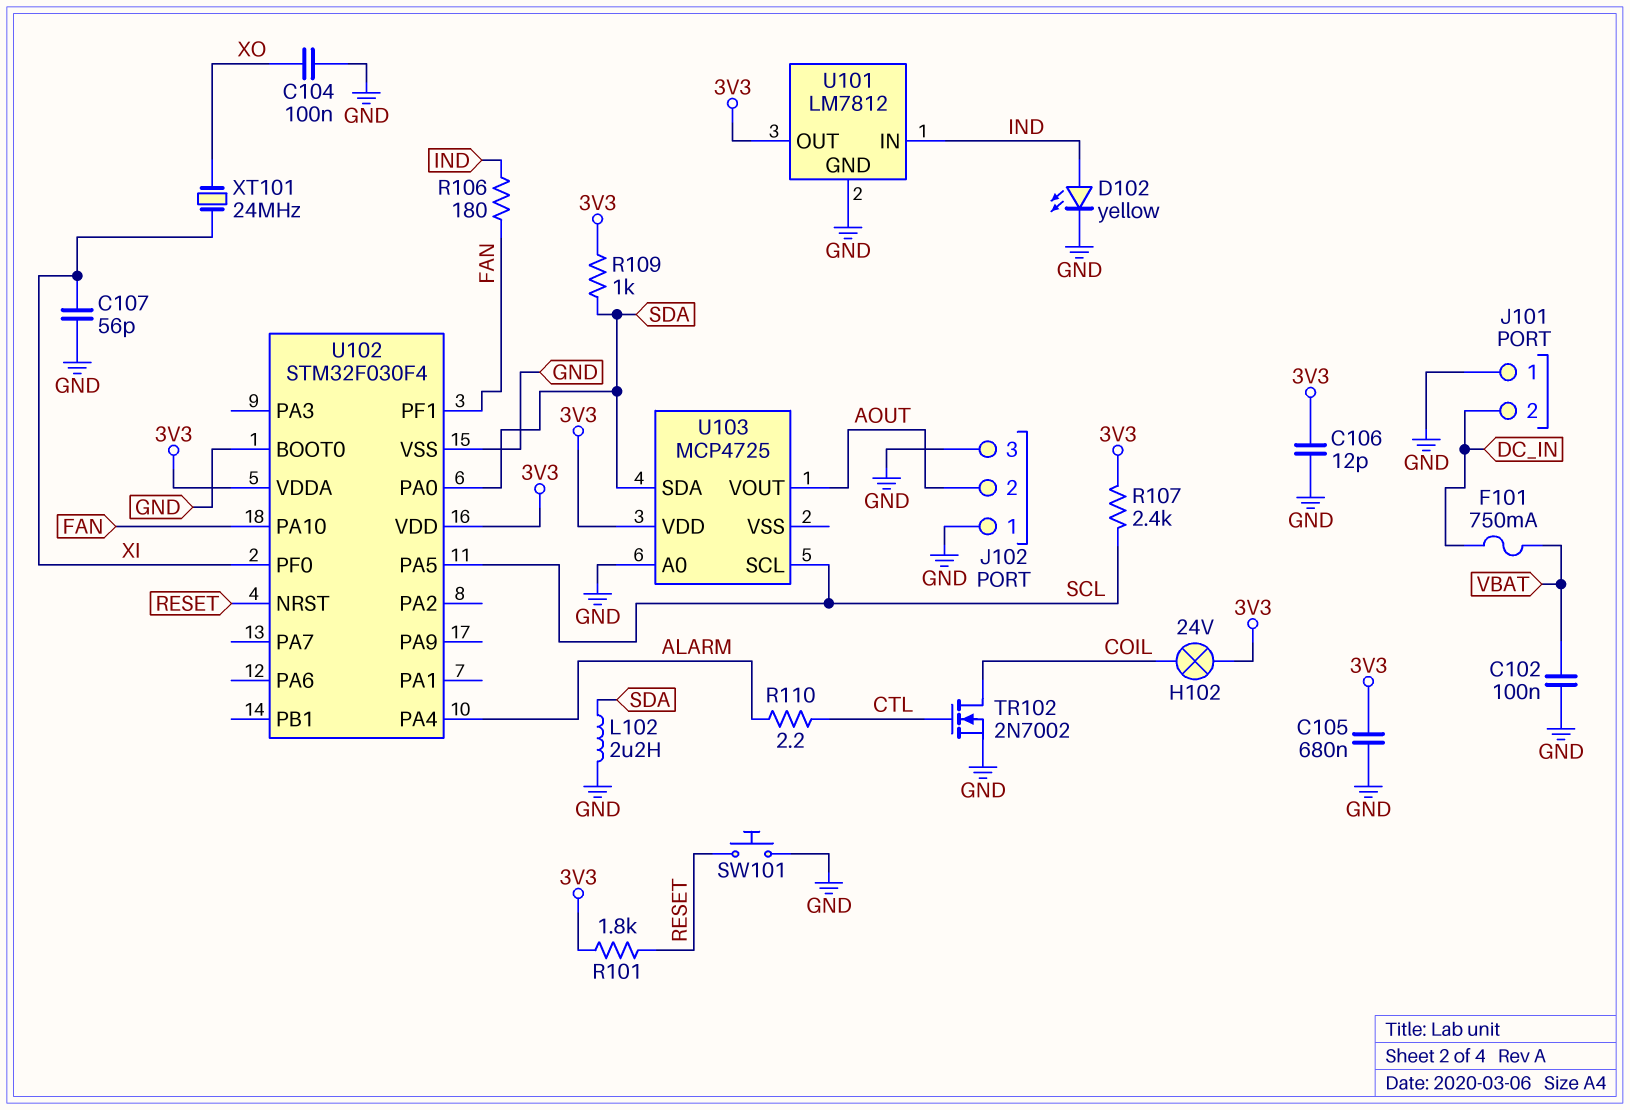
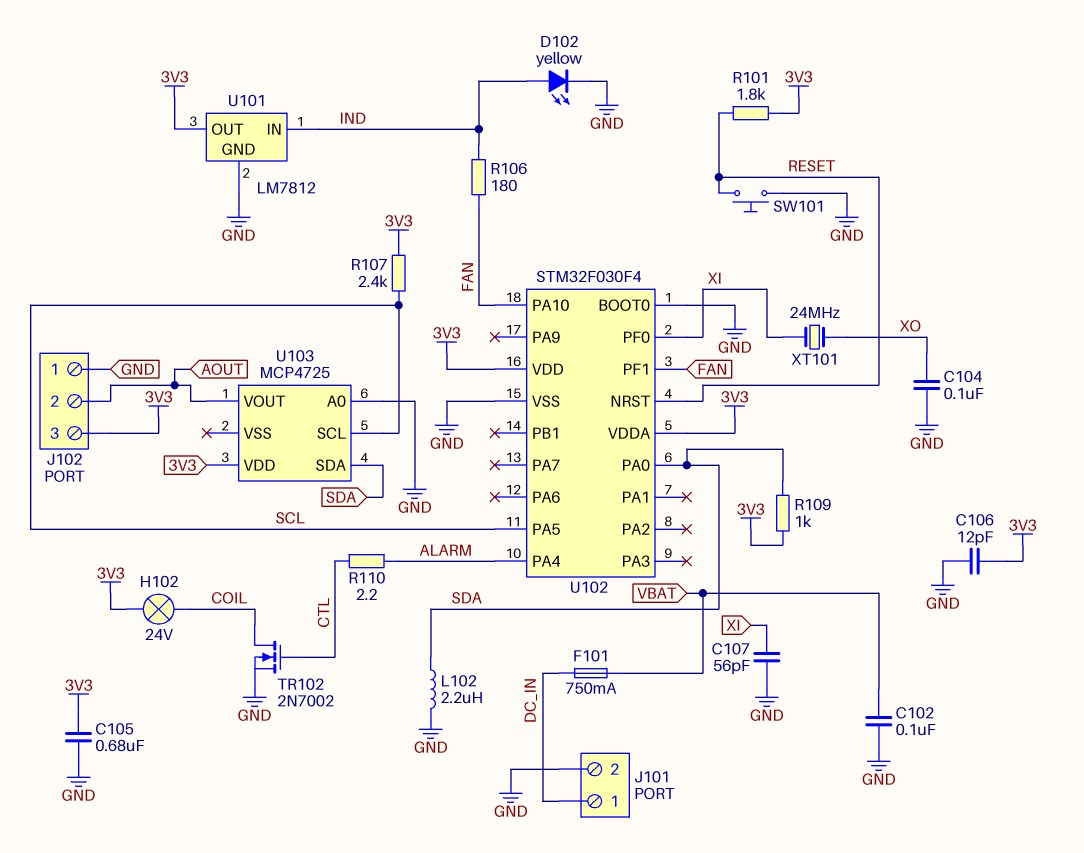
J101 pin 1: GND -> DC_IN
J101 pin 2: DC_IN -> GND
J102 pin 3: GND -> 3V3

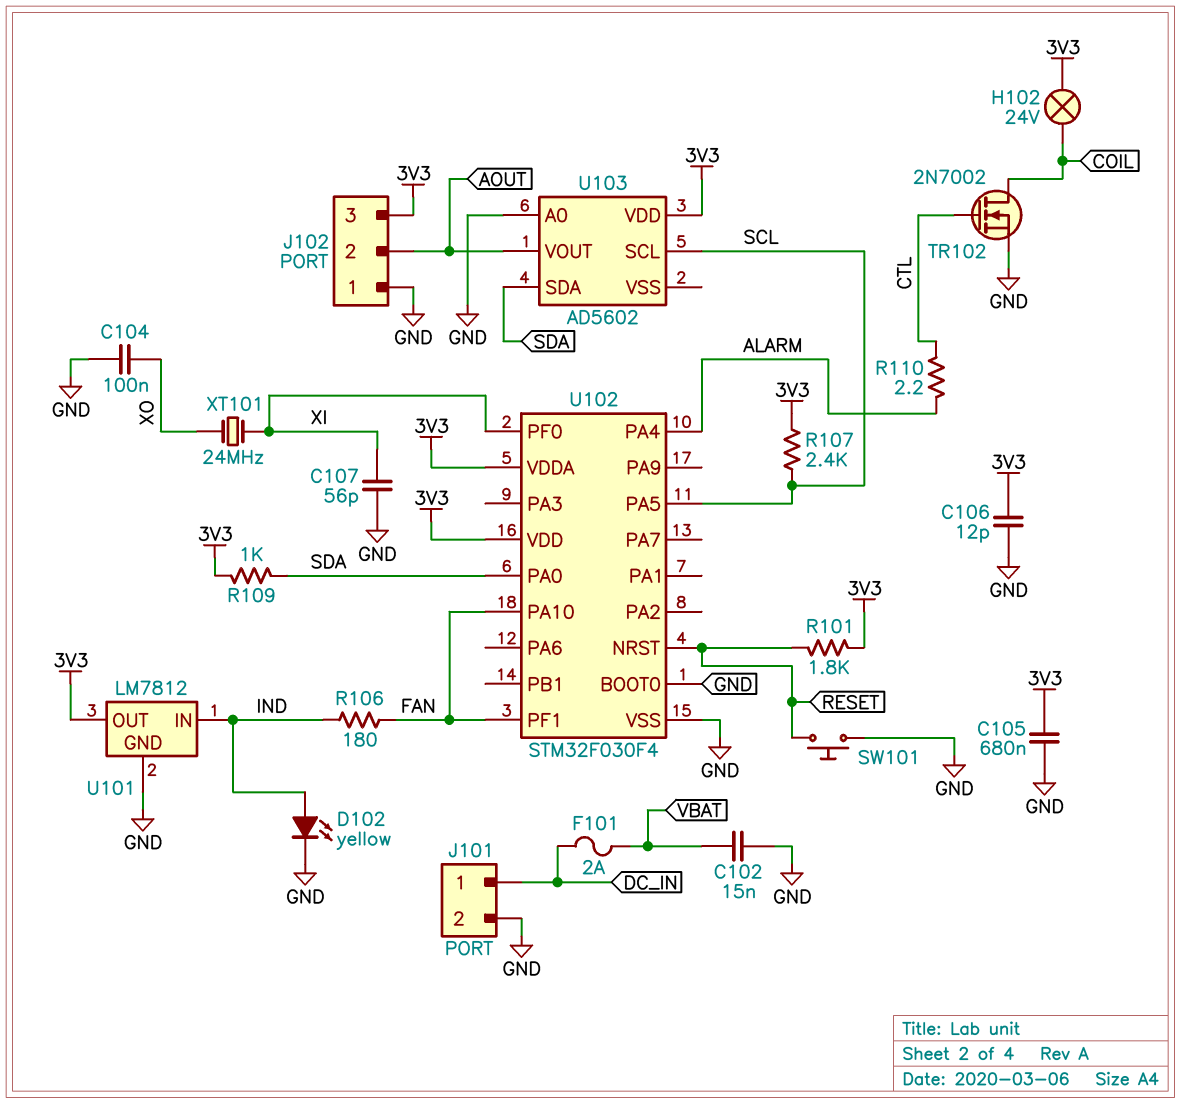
C102: 100nF (GND, VBAT) -> 15nF (GND, VBAT)
F101: 750mA (DC_IN, VBAT) -> 2A (DC_IN, VBAT)
L102: 2.2uH (GND, SDA) -> none
U103: MCP4725 -> AD5602

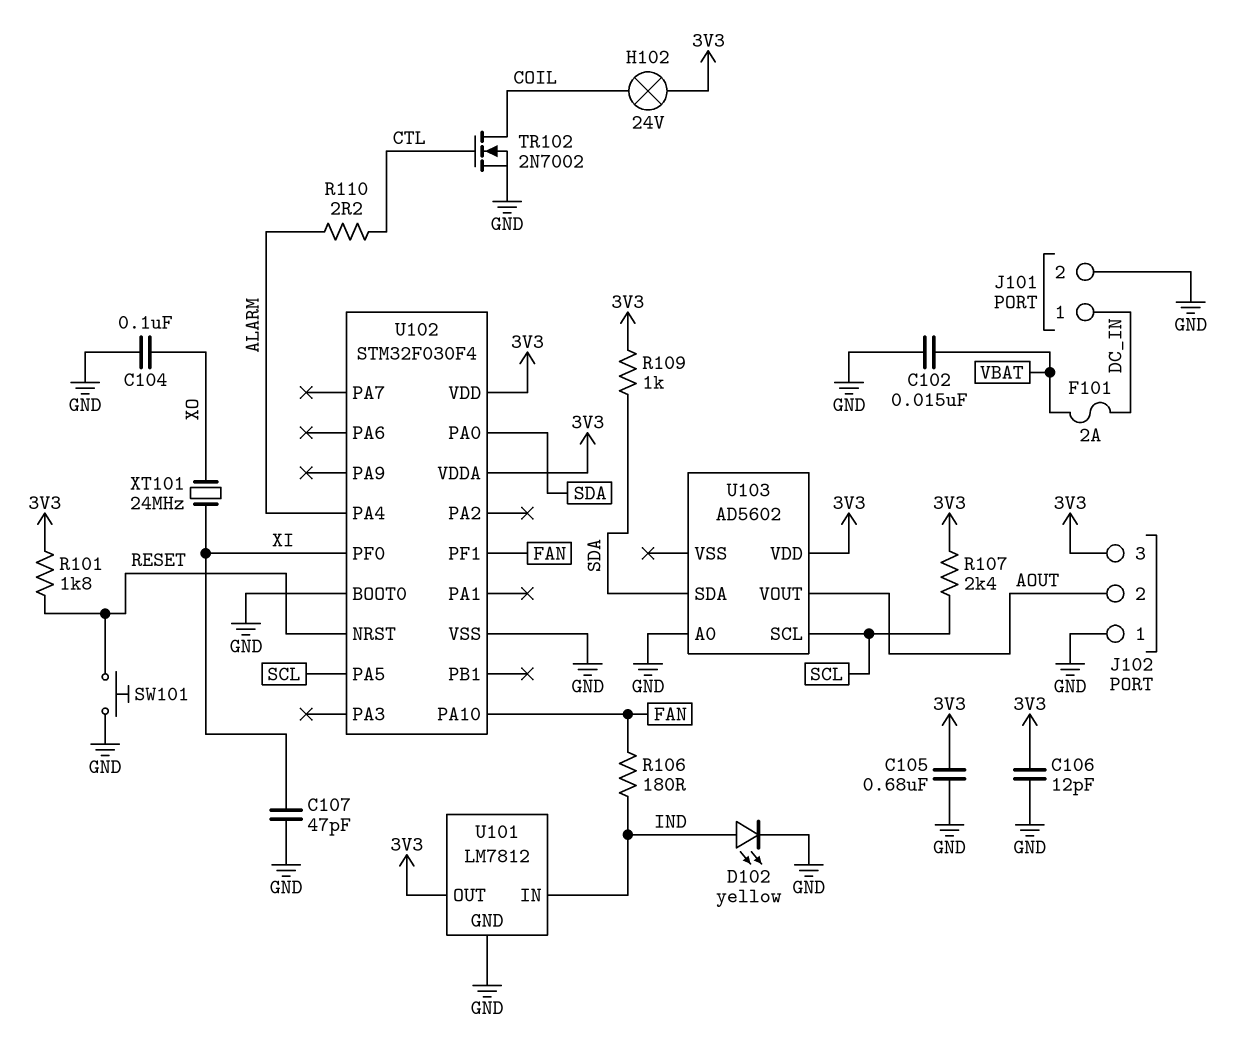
C107: 56pF (GND, XI) -> 47pF (GND, XI)

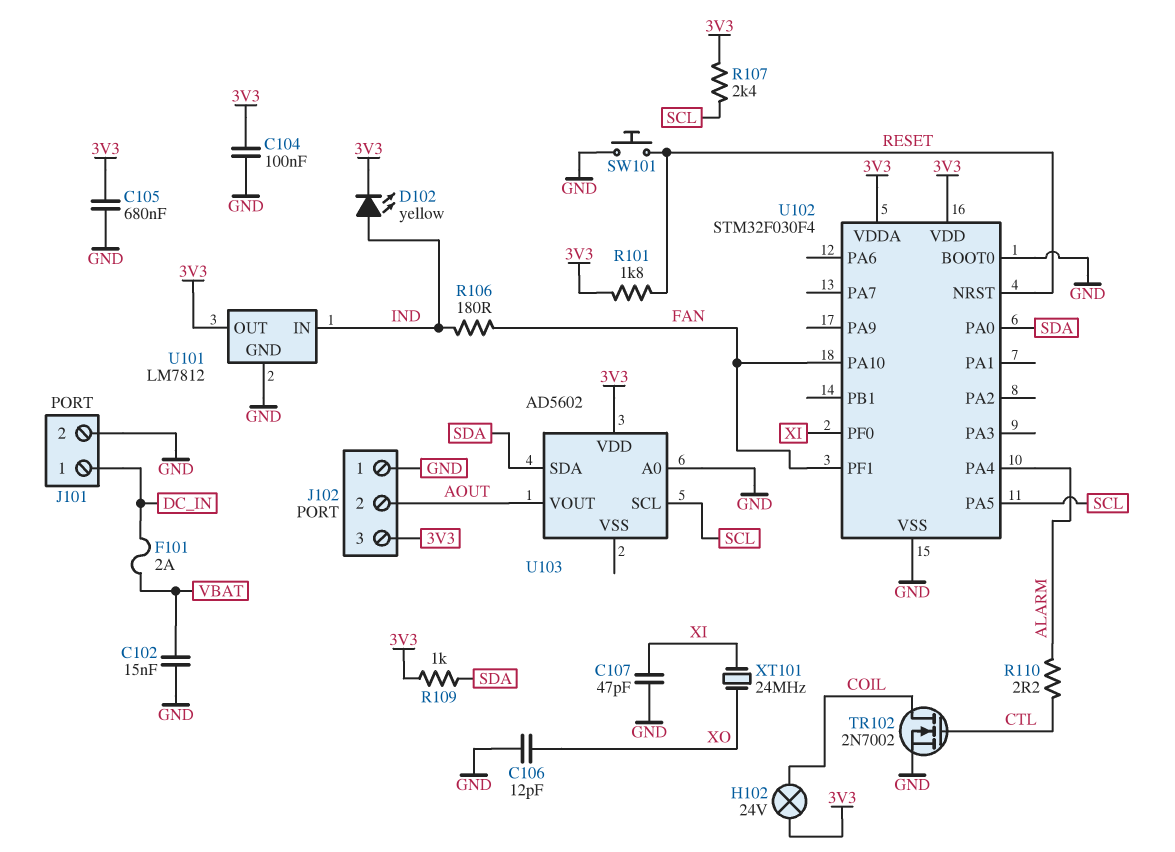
C104: 100nF (GND, XO) -> 100nF (3V3, GND)
C106: 12pF (3V3, GND) -> 12pF (GND, XO)
D102: LED yellow (A IND, K GND) -> LED yellow (A IND, K 3V3)

